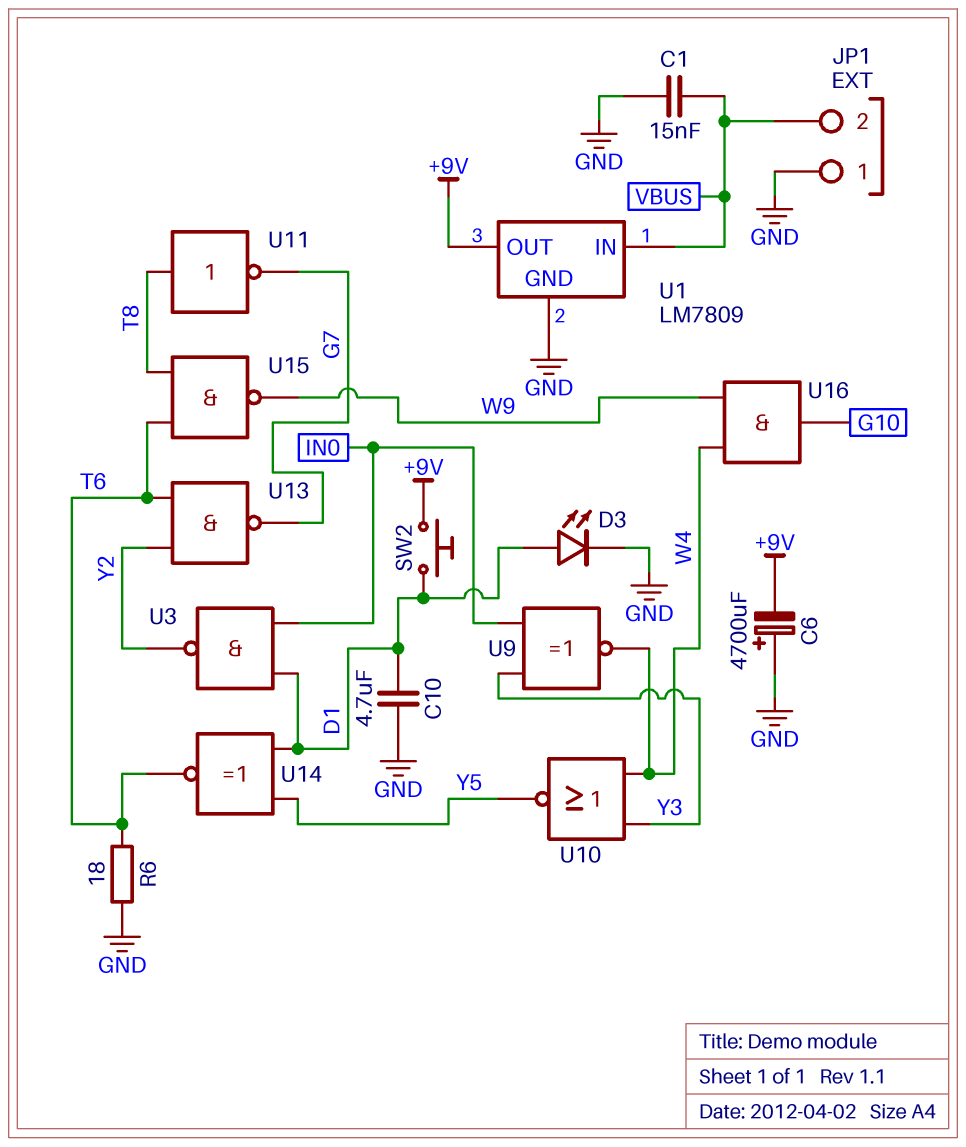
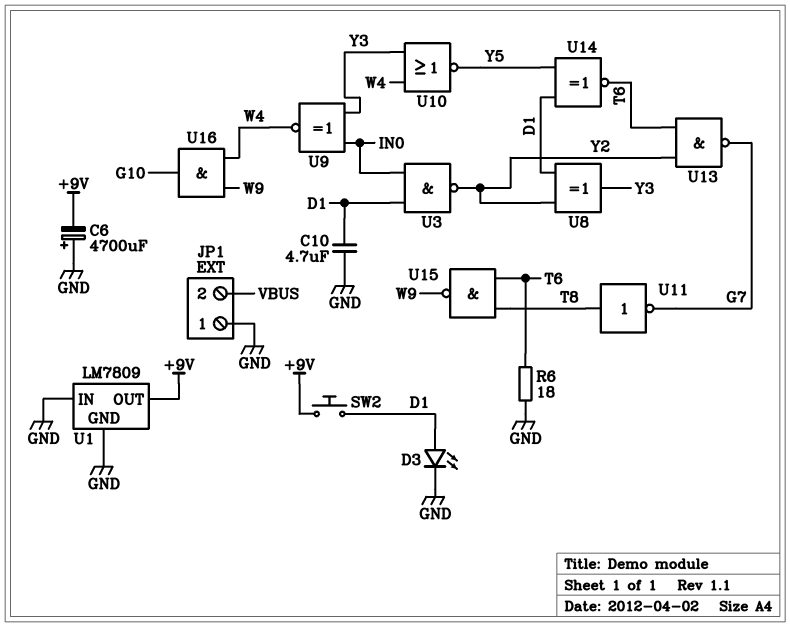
C1: 15nF (GND, VBUS) -> none
U1 pin IN: VBUS -> GND
U8: none -> XOR (in D1, in Y2, out Y3)

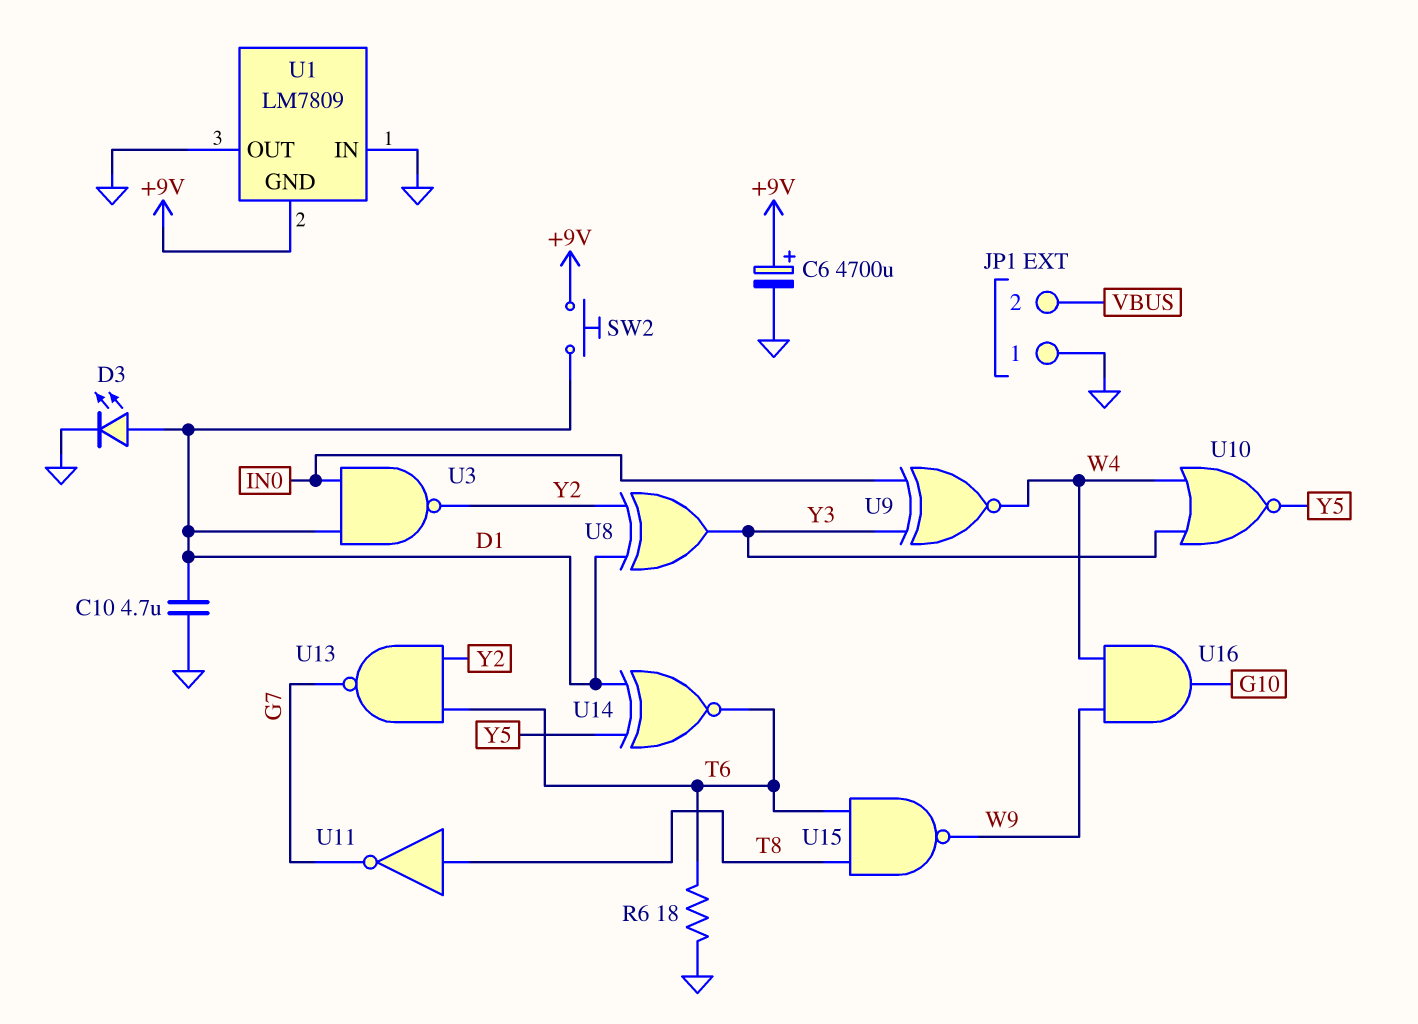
C6: 4700uF (plus GND, minus +9V) -> 4700uF (plus +9V, minus GND)
U1 pin GND: GND -> +9V
U1 pin OUT: +9V -> GND

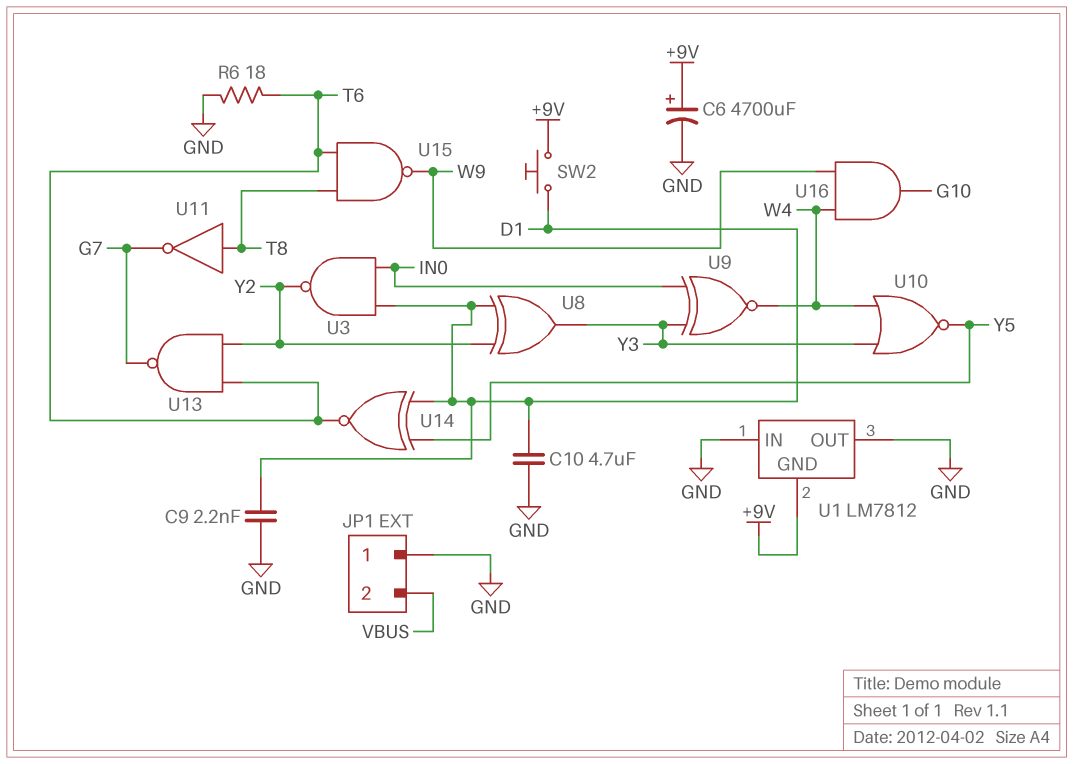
C9: none -> 2.2nF (D1, GND)
D3: LED (A D1, K GND) -> none
U1: LM7809 -> LM7812

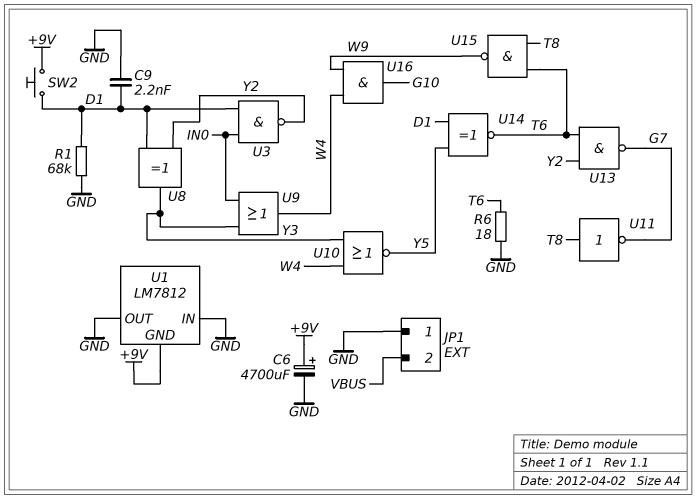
C10: 4.7uF (D1, GND) -> none
R1: none -> 68k (D1, GND)
U9: XNOR (in IN0, in Y3, out W4) -> OR (in IN0, in Y3, out W4)

